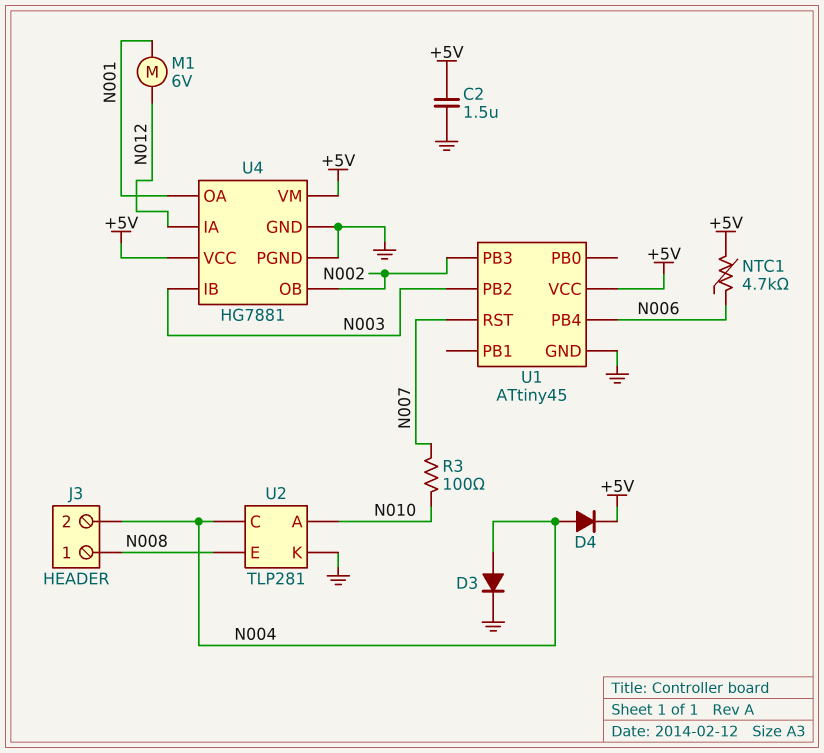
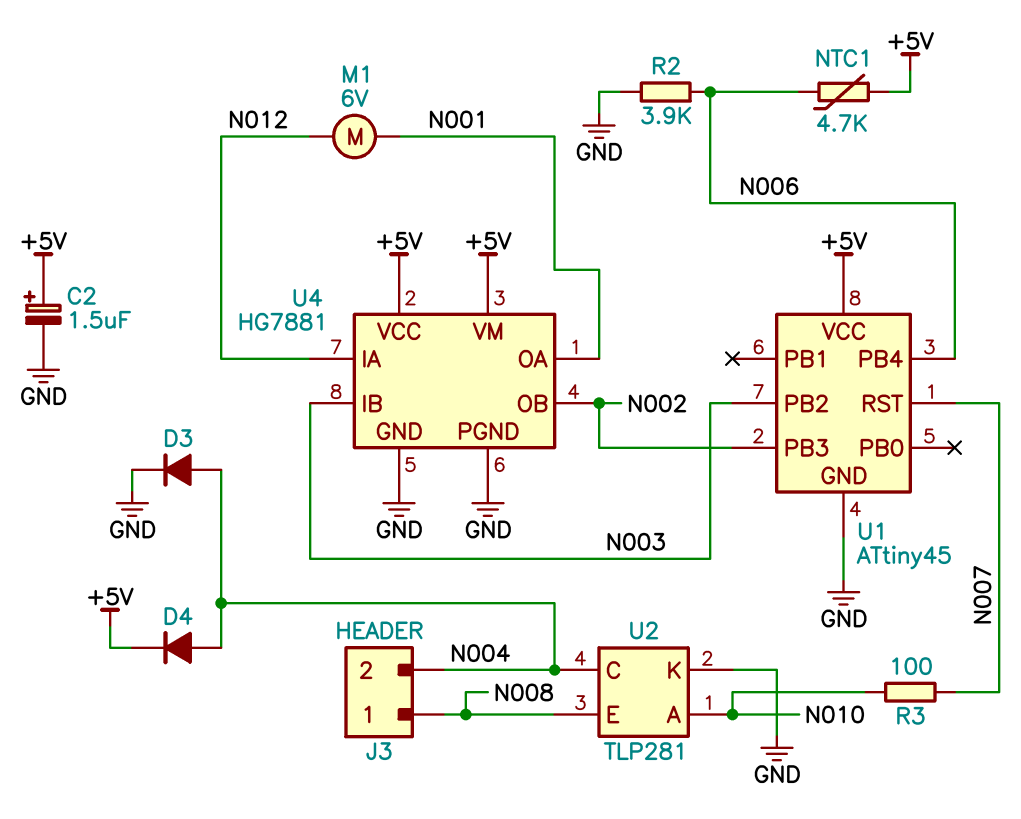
C2: 1.5uF (+5V, GND) -> 1.5uF (plus +5V, minus GND)
R2: none -> 3.9k (GND, N006)

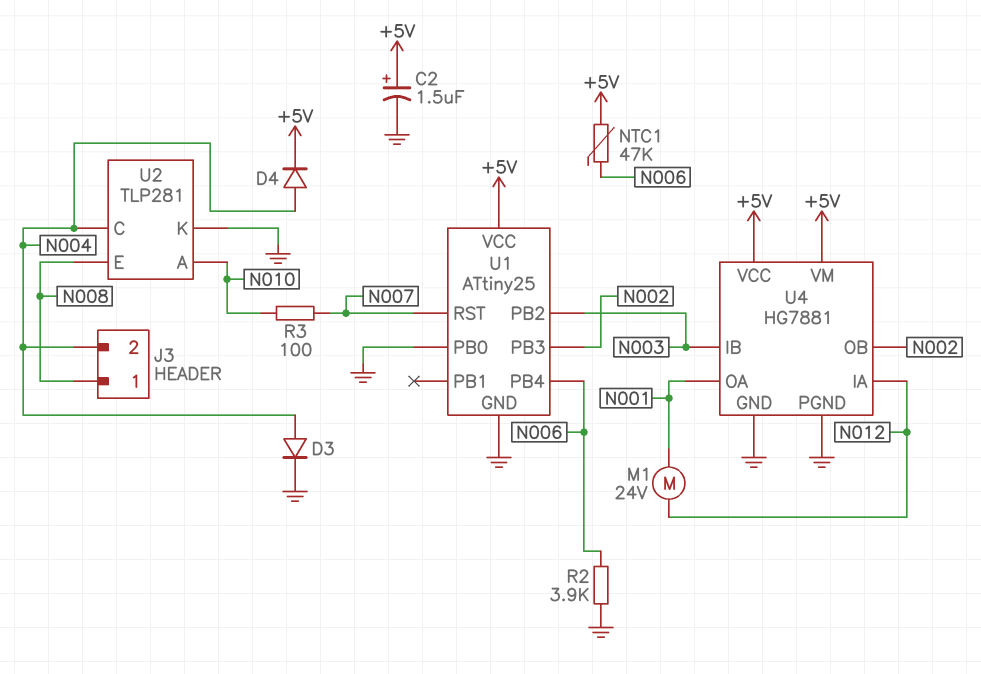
M1: motor 6V (N001, N012) -> motor 24V (N001, N012)
NTC1: 4.7k (+5V, N006) -> 47k (+5V, N006)
U1: ATtiny45 -> ATtiny25
U1 pin PB0: none -> GND

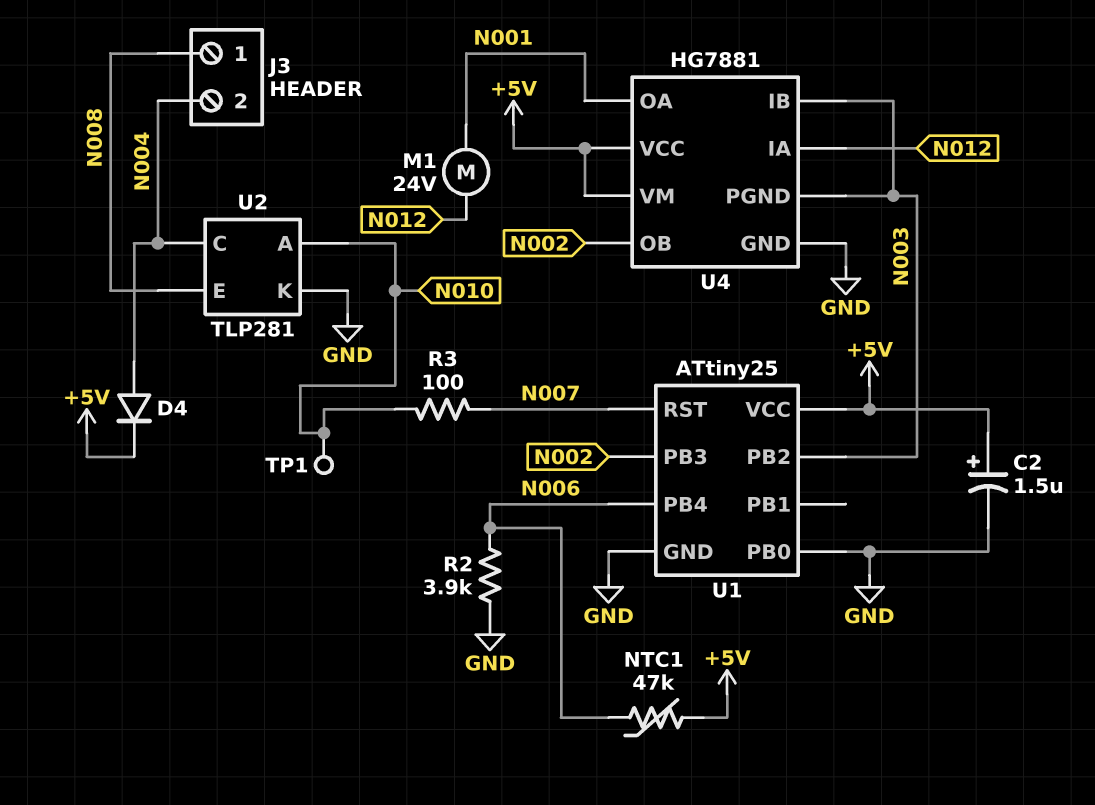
D3: diode (A N004, K GND) -> none
TP1: none -> test point (N010)
U4 pin PGND: GND -> N003

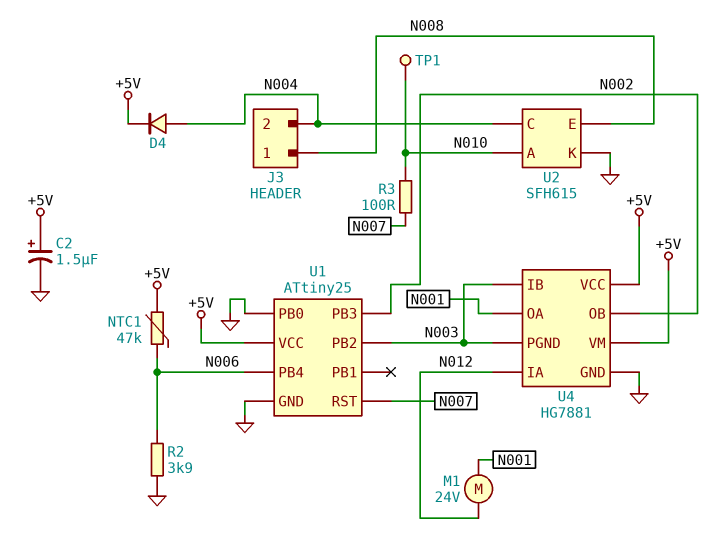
U2: TLP281 -> SFH615

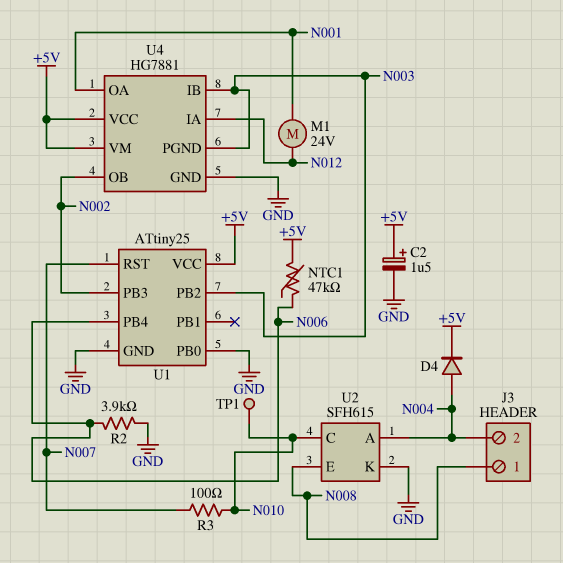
U2 pin A: N010 -> N004
U2 pin C: N004 -> N010

